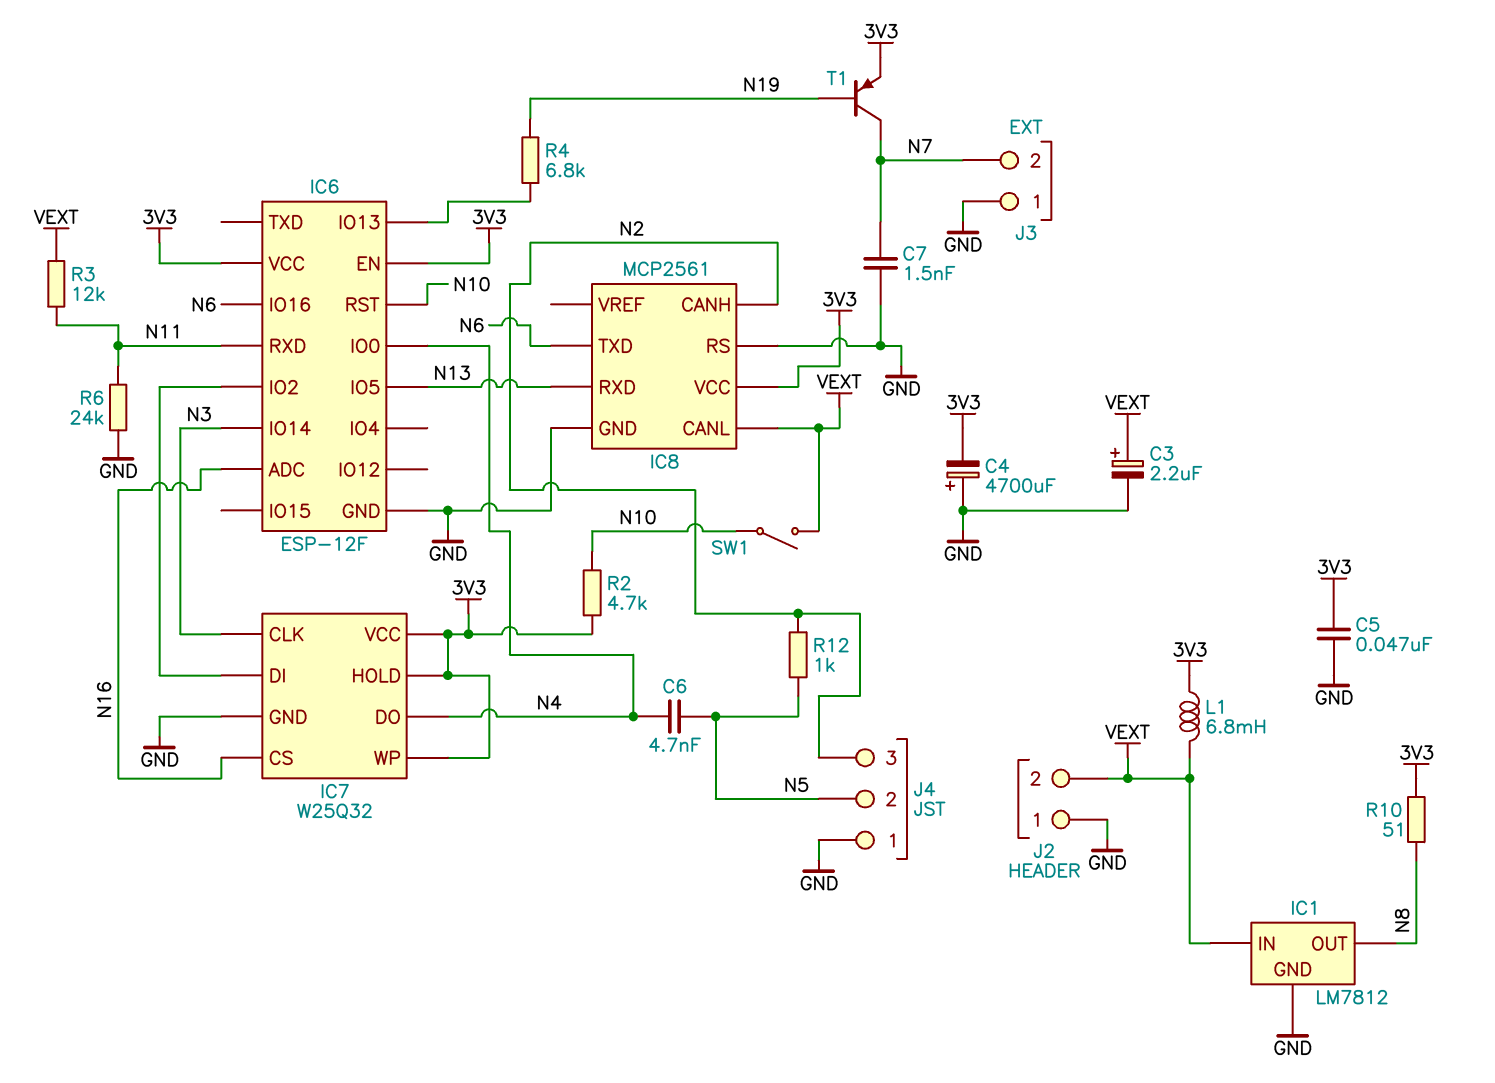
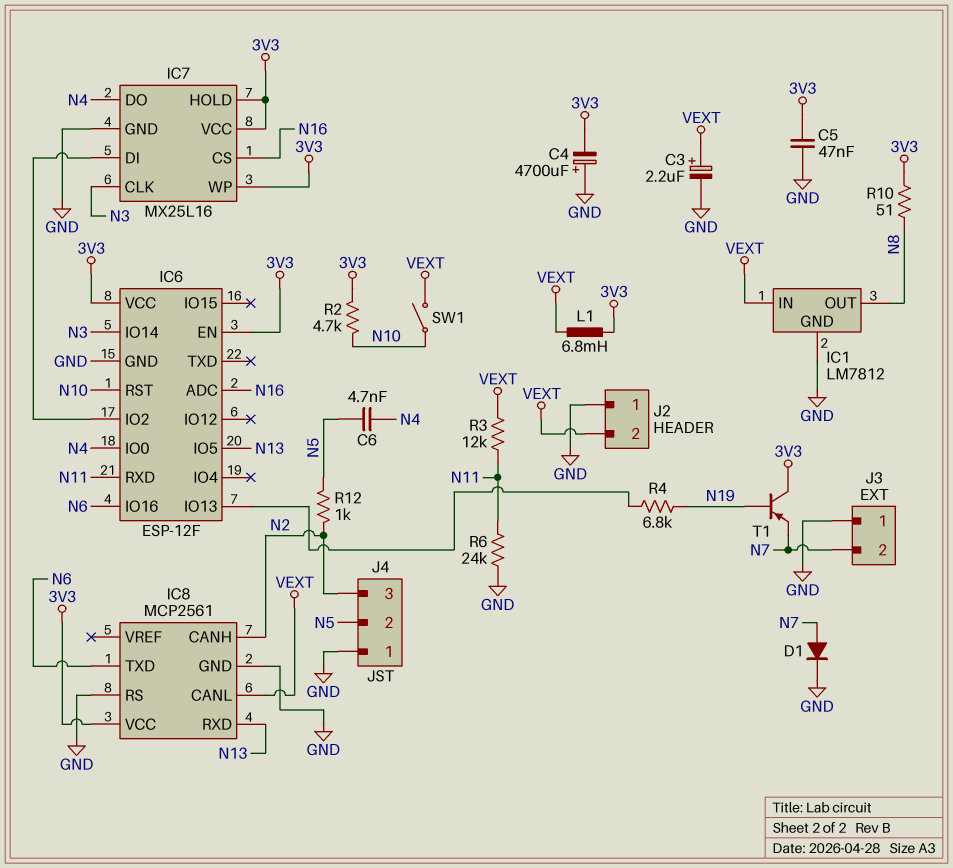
C7: 1.5nF (GND, N7) -> none
D1: none -> diode (A N7, K GND)
IC7: W25Q32 -> MX25L16
T1: PNP (B N19, C N7, E 3V3) -> PNP (B N19, C 3V3, E N7)

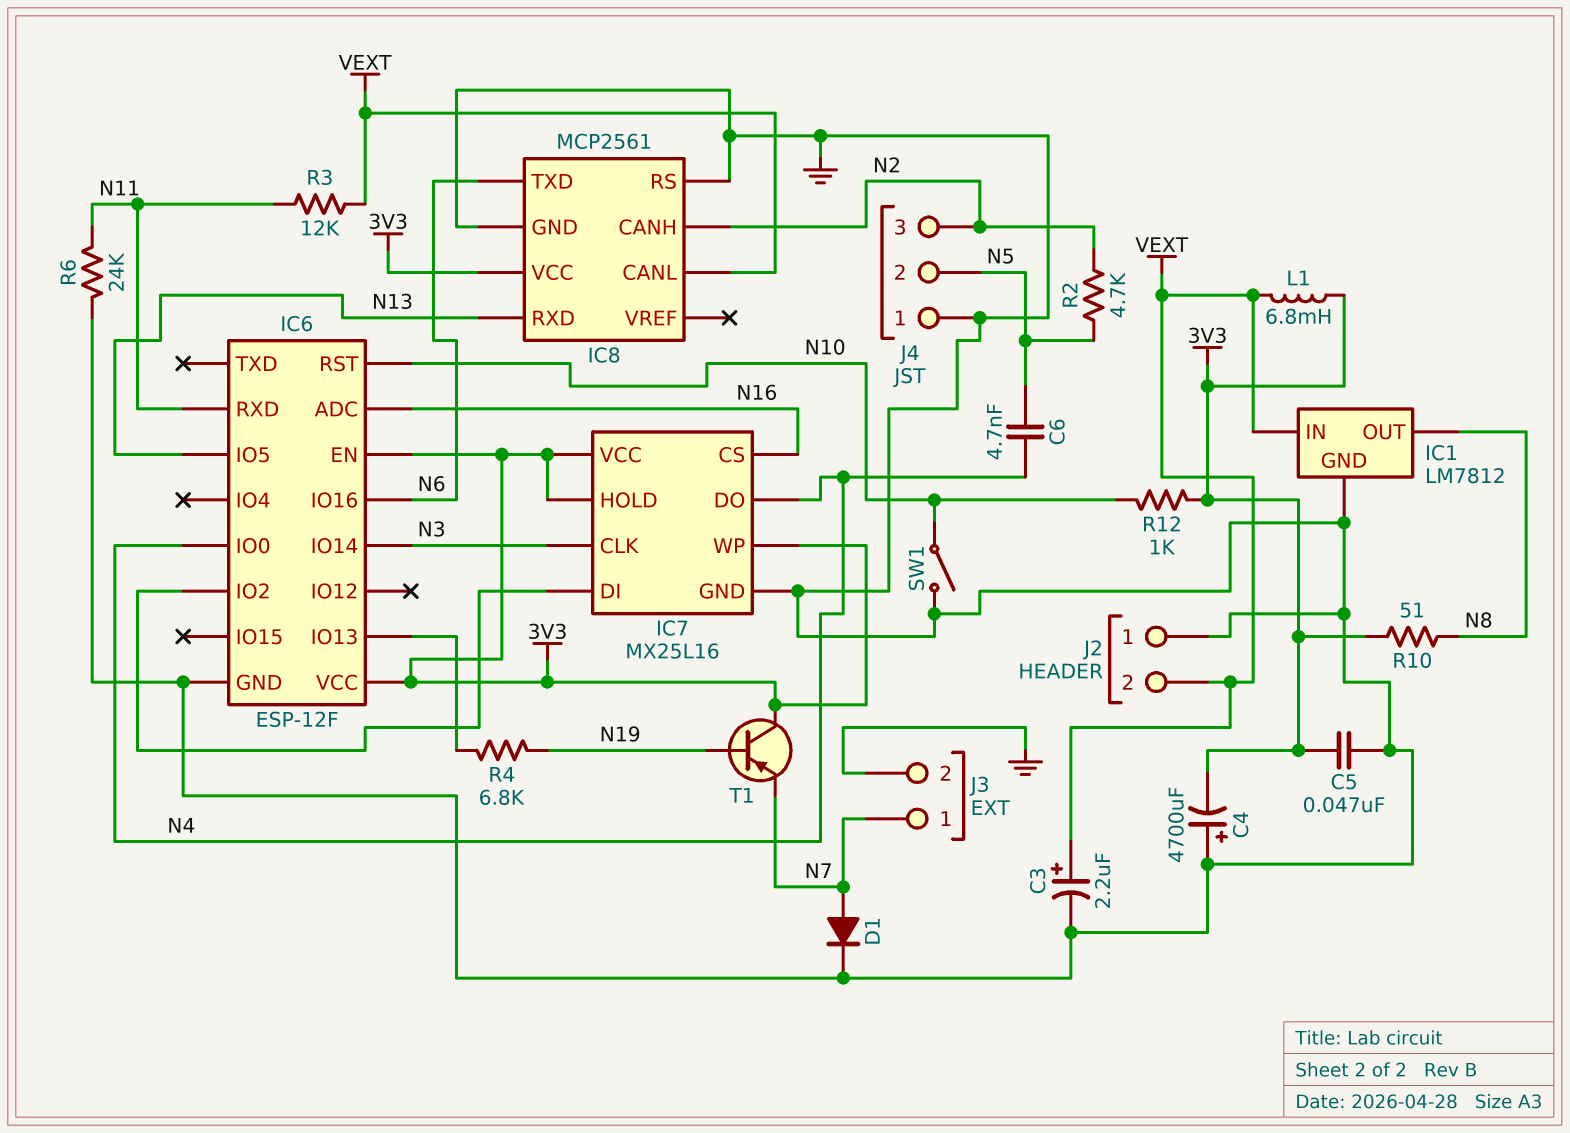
J3 pin 1: GND -> N7
J3 pin 2: N7 -> GND
R2: 4.7k (3V3, N10) -> 4.7k (N2, N5)
R12: 1k (N2, N5) -> 1k (3V3, N10)
SW1: switch (N10, VEXT) -> switch (GND, N10)

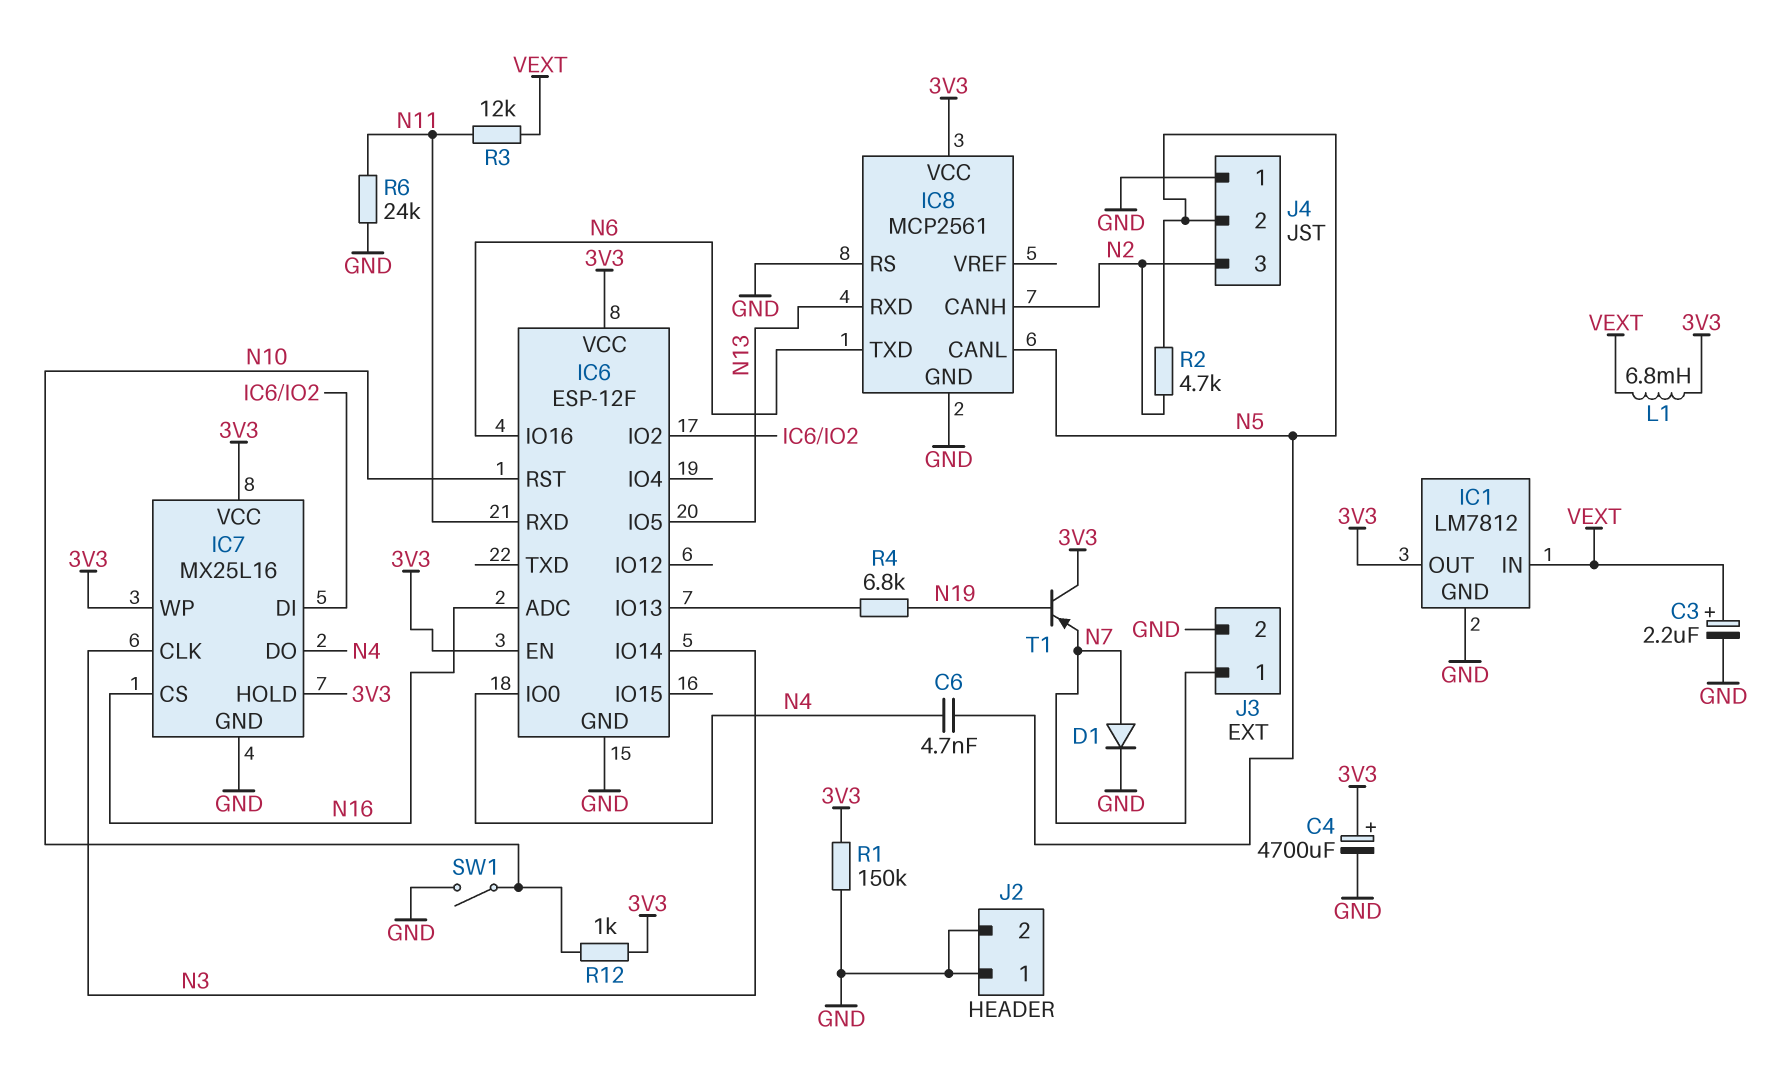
C4: 4700uF (plus GND, minus 3V3) -> 4700uF (plus 3V3, minus GND)
C5: 47nF (3V3, GND) -> none
IC1 pin OUT: N8 -> 3V3
IC8 pin CANL: VEXT -> N5
J2 pin 2: VEXT -> GND
R1: none -> 150k (3V3, GND)
R10: 51 (3V3, N8) -> none

